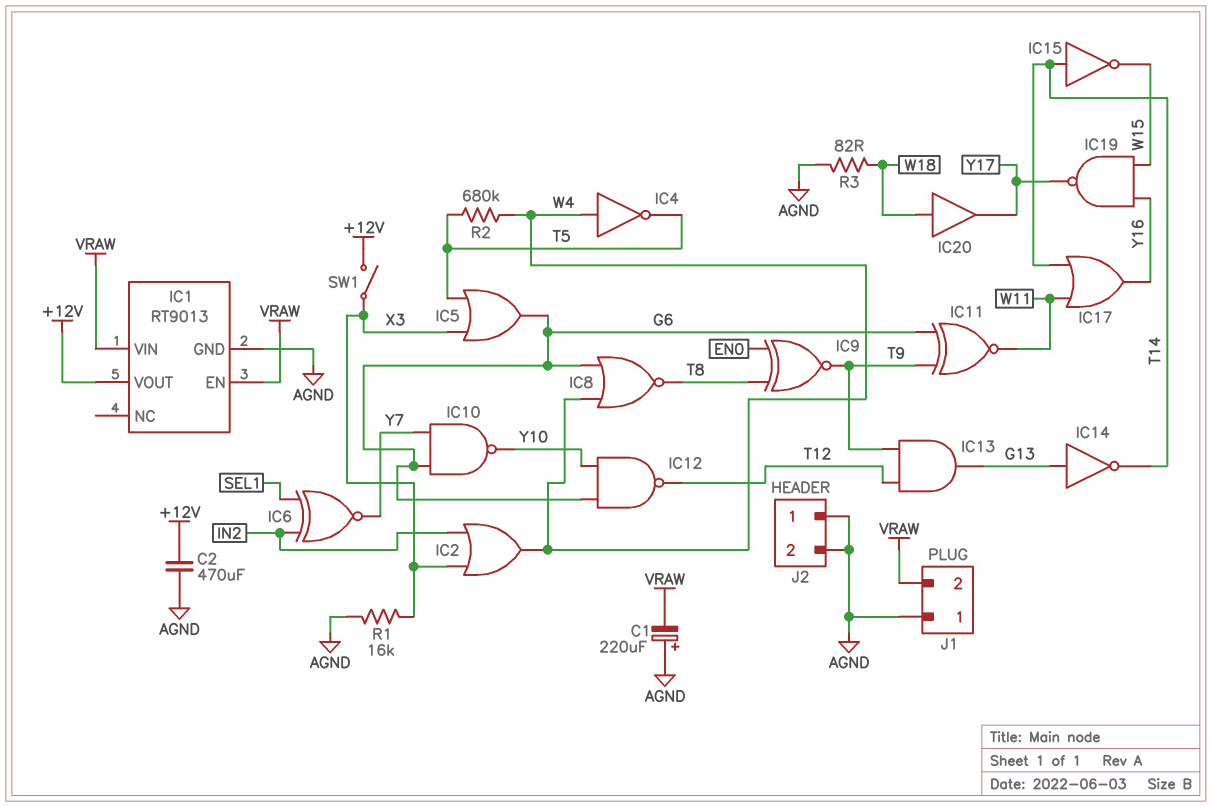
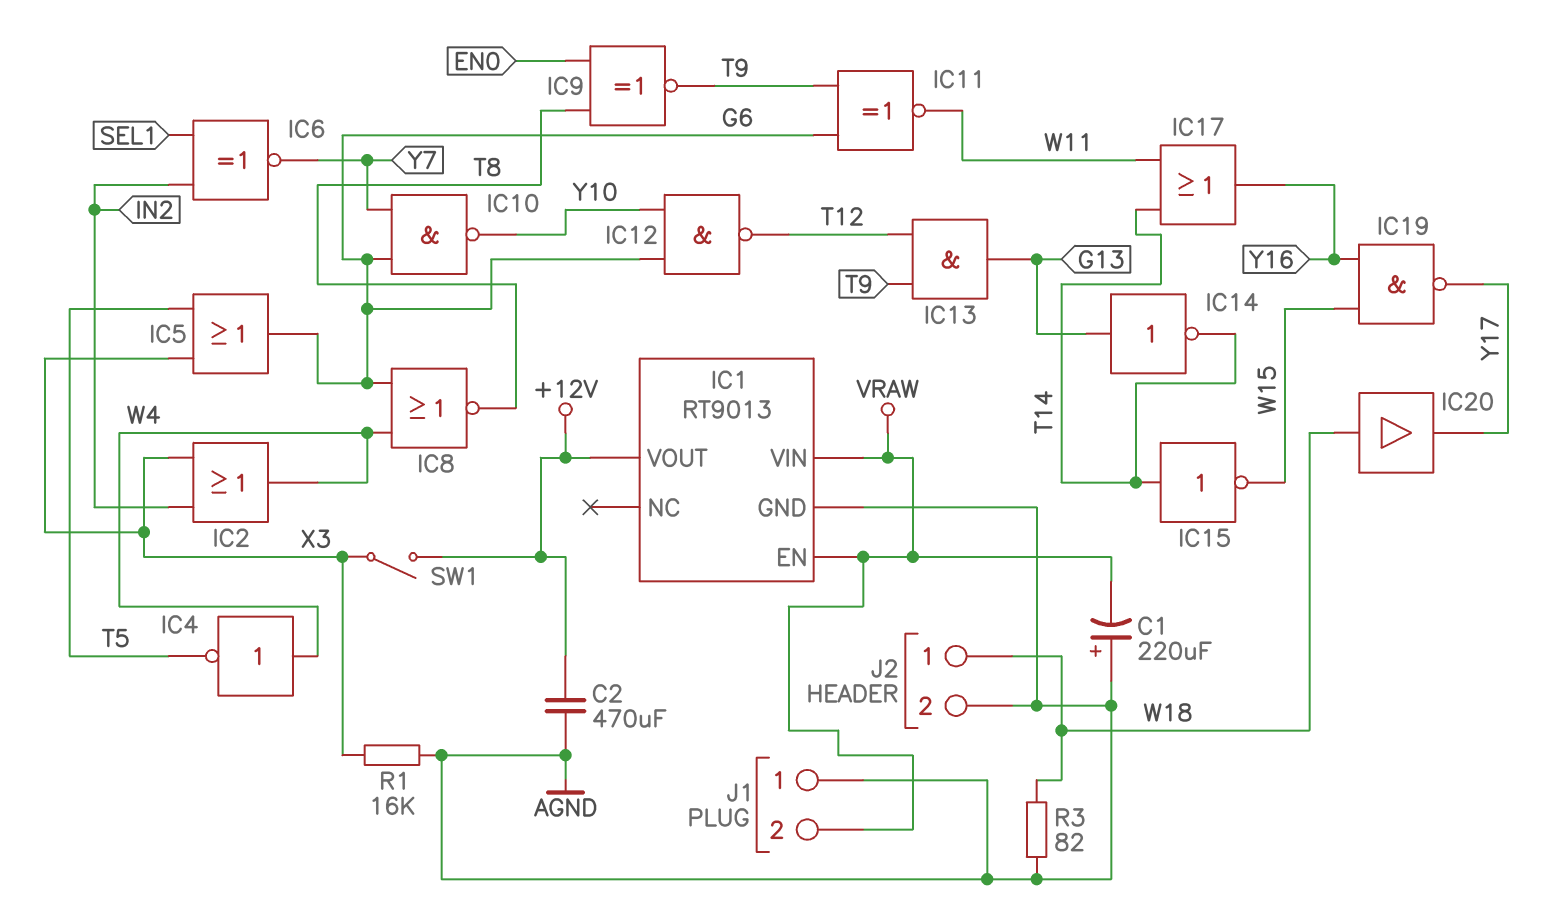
J2 pin 1: AGND -> W18
R2: 680k (T5, W4) -> none

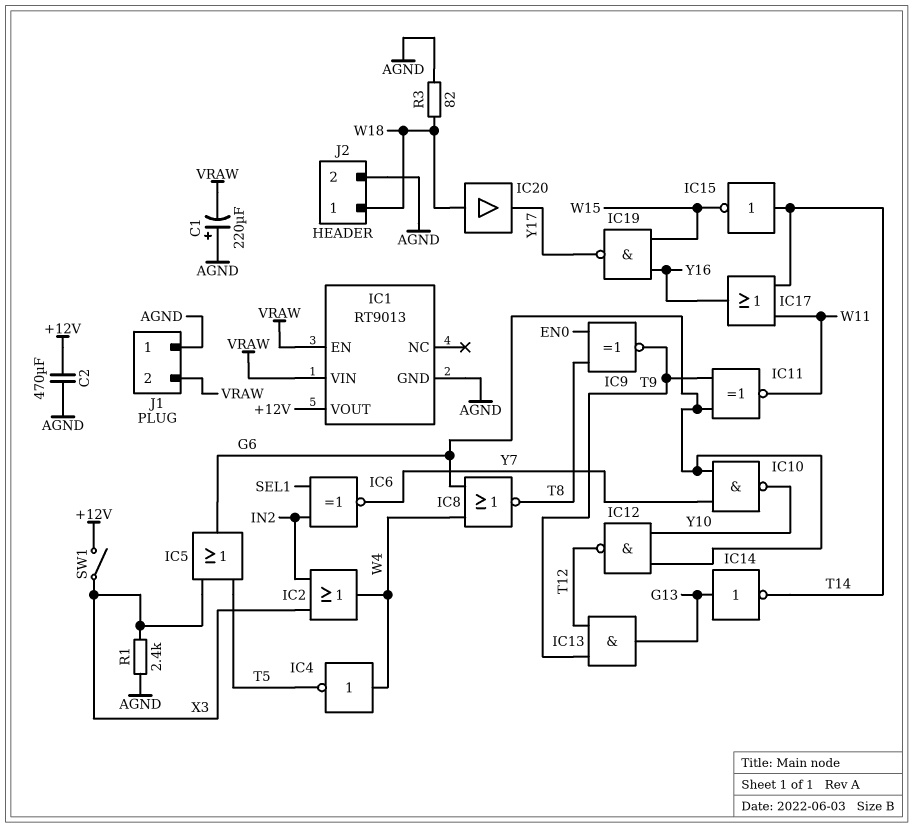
R1: 16k (AGND, X3) -> 2.4k (AGND, X3)

